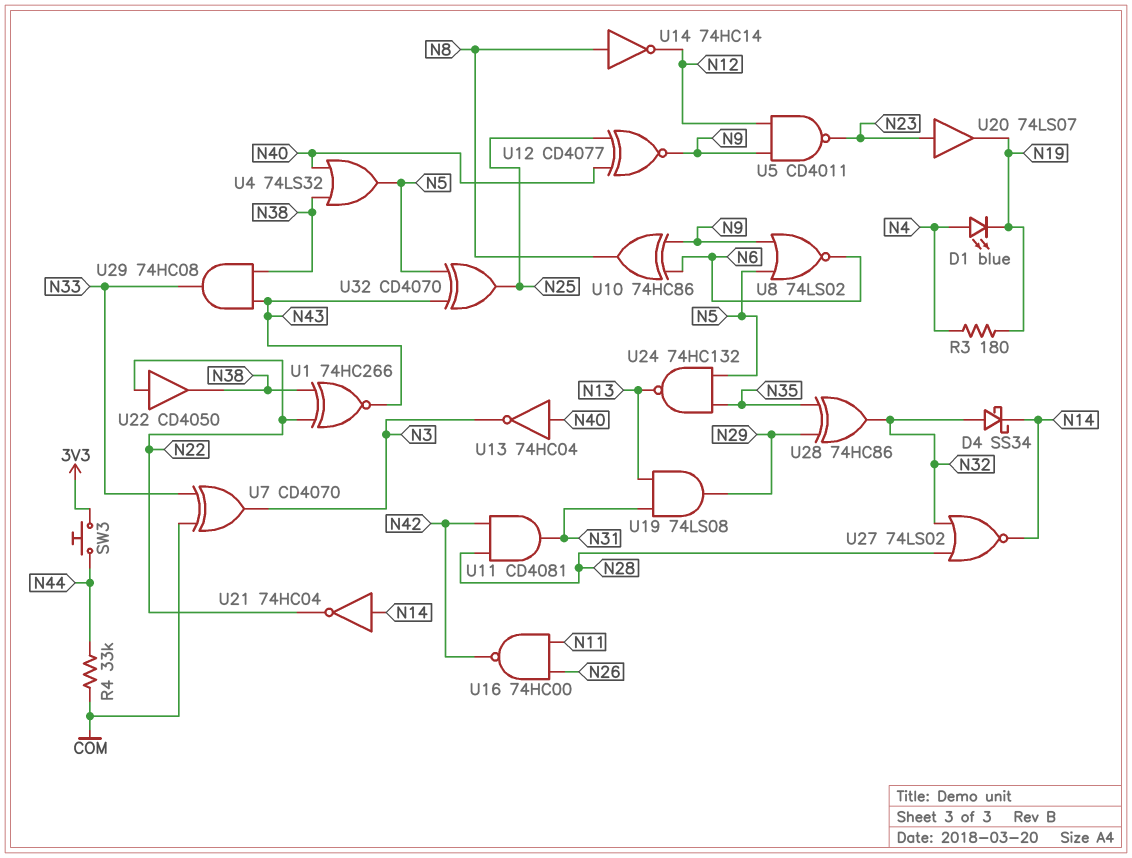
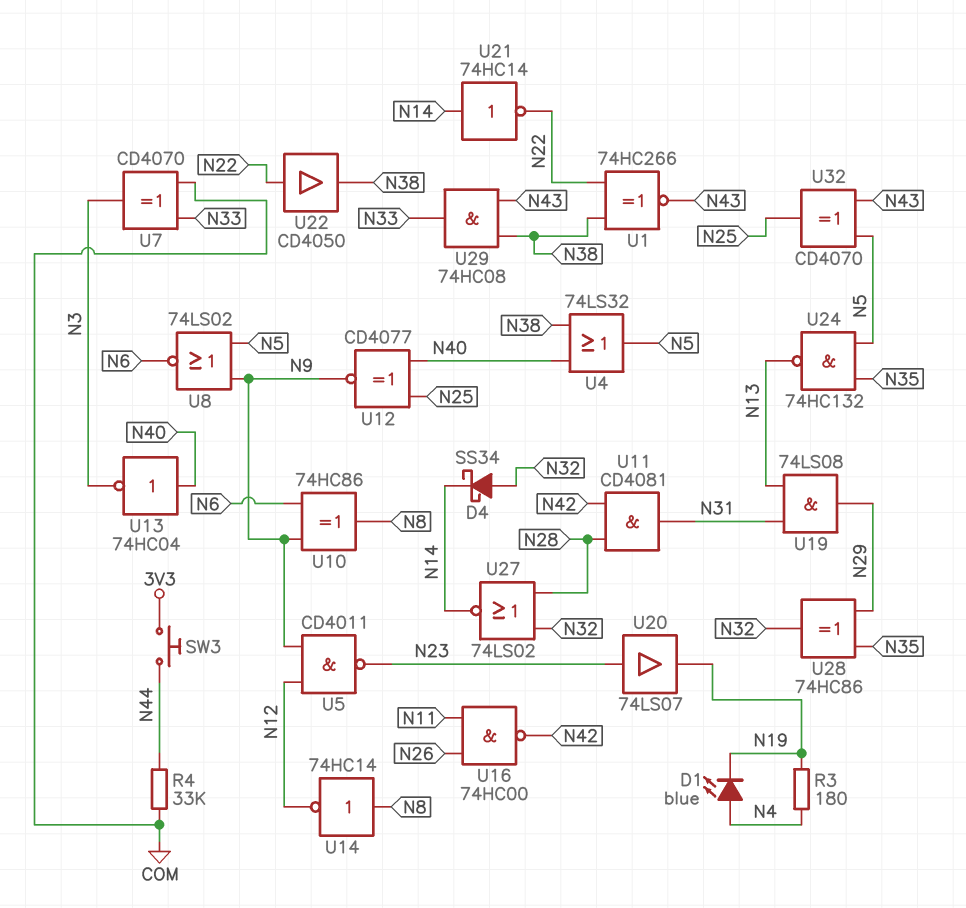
U21: NOT 74HC04 (in N14, out N22) -> NOT 74HC14 (in N14, out N22)

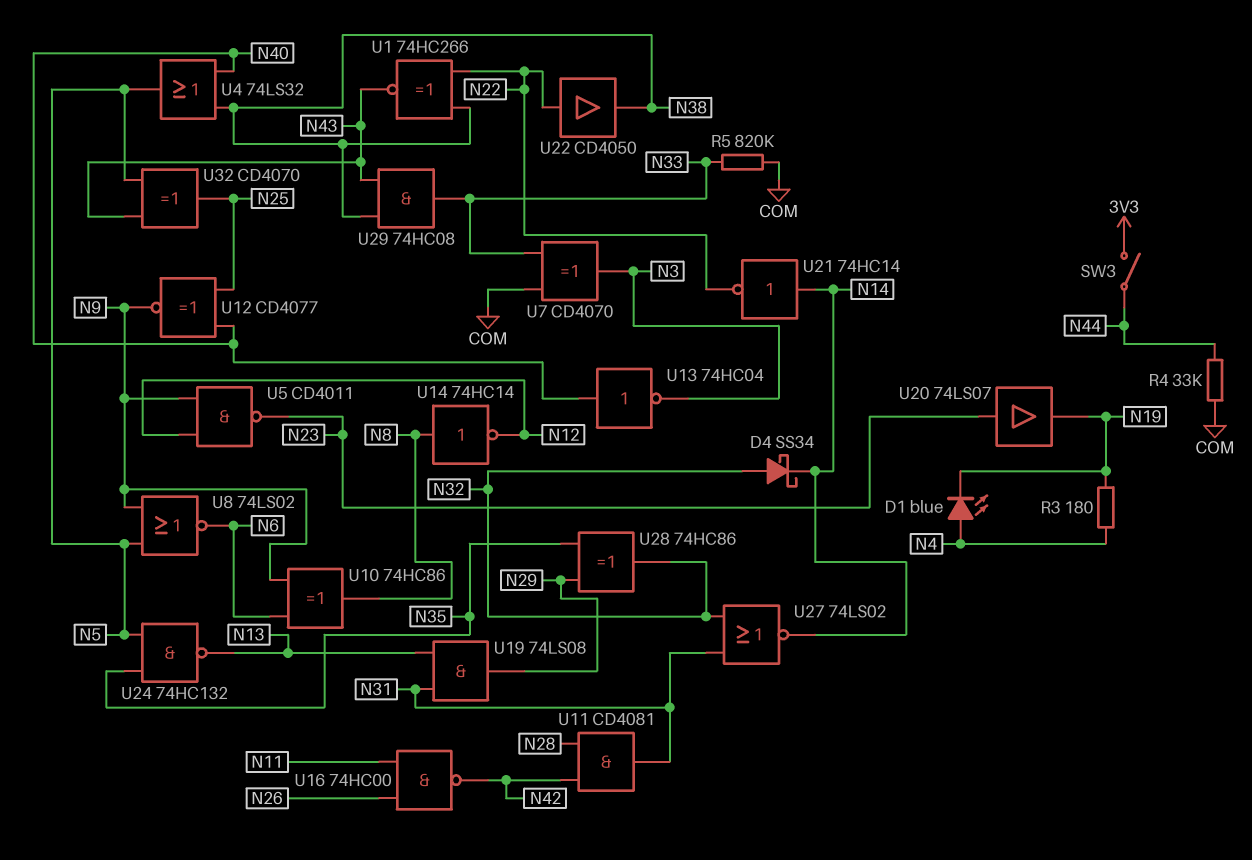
R5: none -> 820k (COM, N33)
SW3: button (3V3, N44) -> switch (3V3, N44)
U27: NOR 74LS02 (in N28, in N32, out N14) -> NOR 74LS02 (in N31, in N32, out N14)

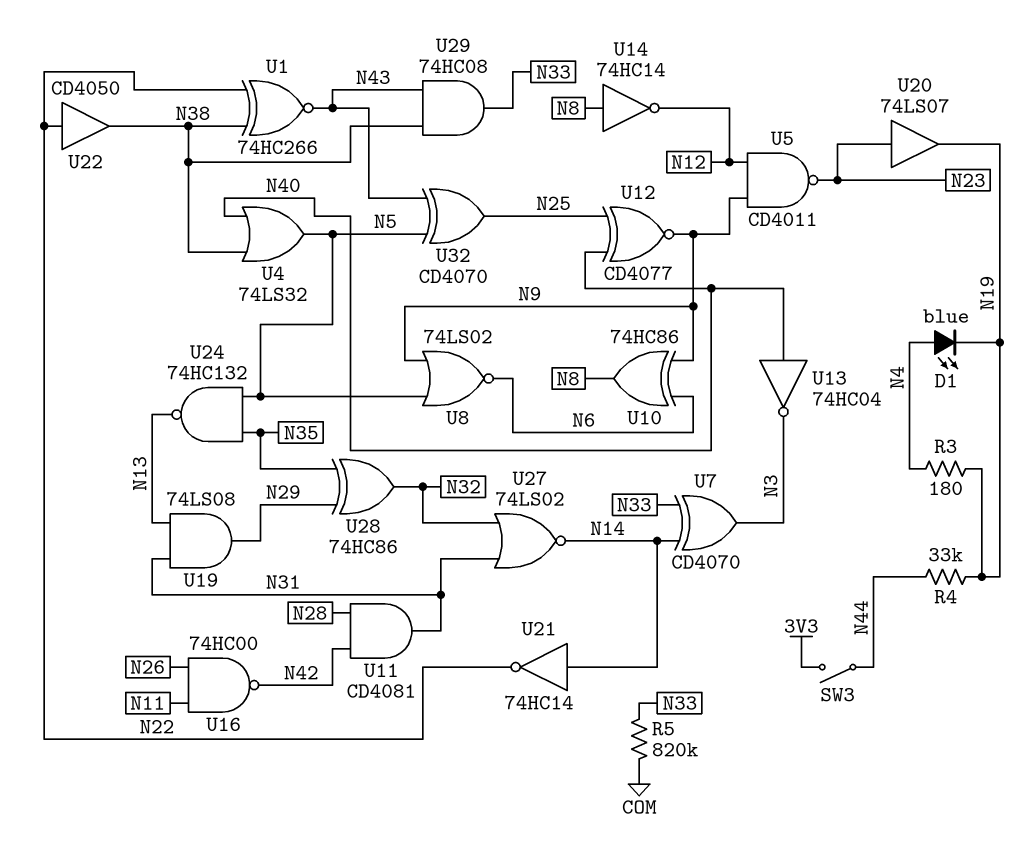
D4: schottky SS34 (A N32, K N14) -> none
R4: 33k (COM, N44) -> 33k (N19, N44)
U7: XOR CD4070 (in COM, in N33, out N3) -> XOR CD4070 (in N14, in N33, out N3)

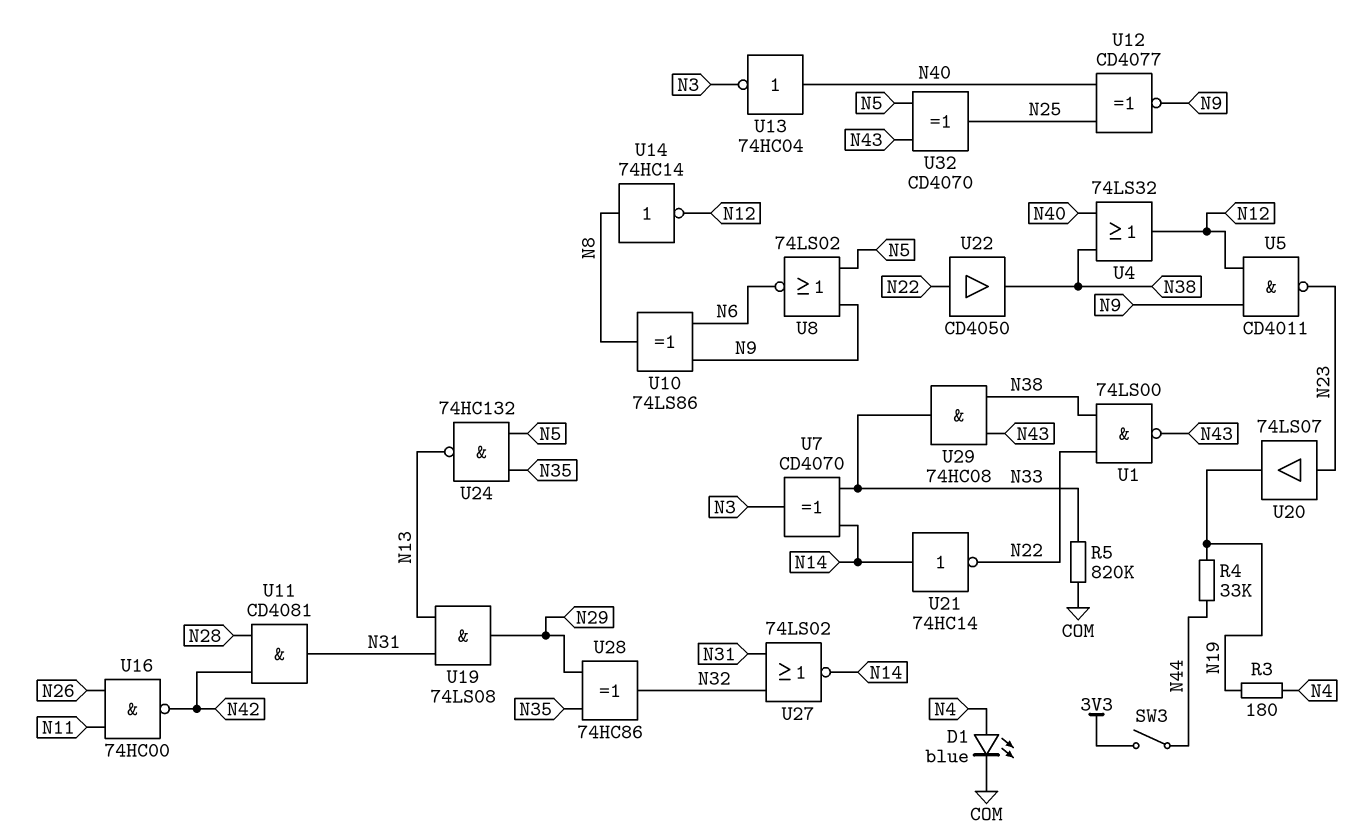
D1: LED blue (A N4, K N19) -> LED blue (A N4, K COM)
U1: XNOR 74HC266 (in N22, in N38, out N43) -> NAND 74LS00 (in N22, in N38, out N43)
U4: OR 74LS32 (in N38, in N40, out N5) -> OR 74LS32 (in N38, in N40, out N12)
U10: XOR 74HC86 (in N6, in N9, out N8) -> XOR 74LS86 (in N6, in N9, out N8)

